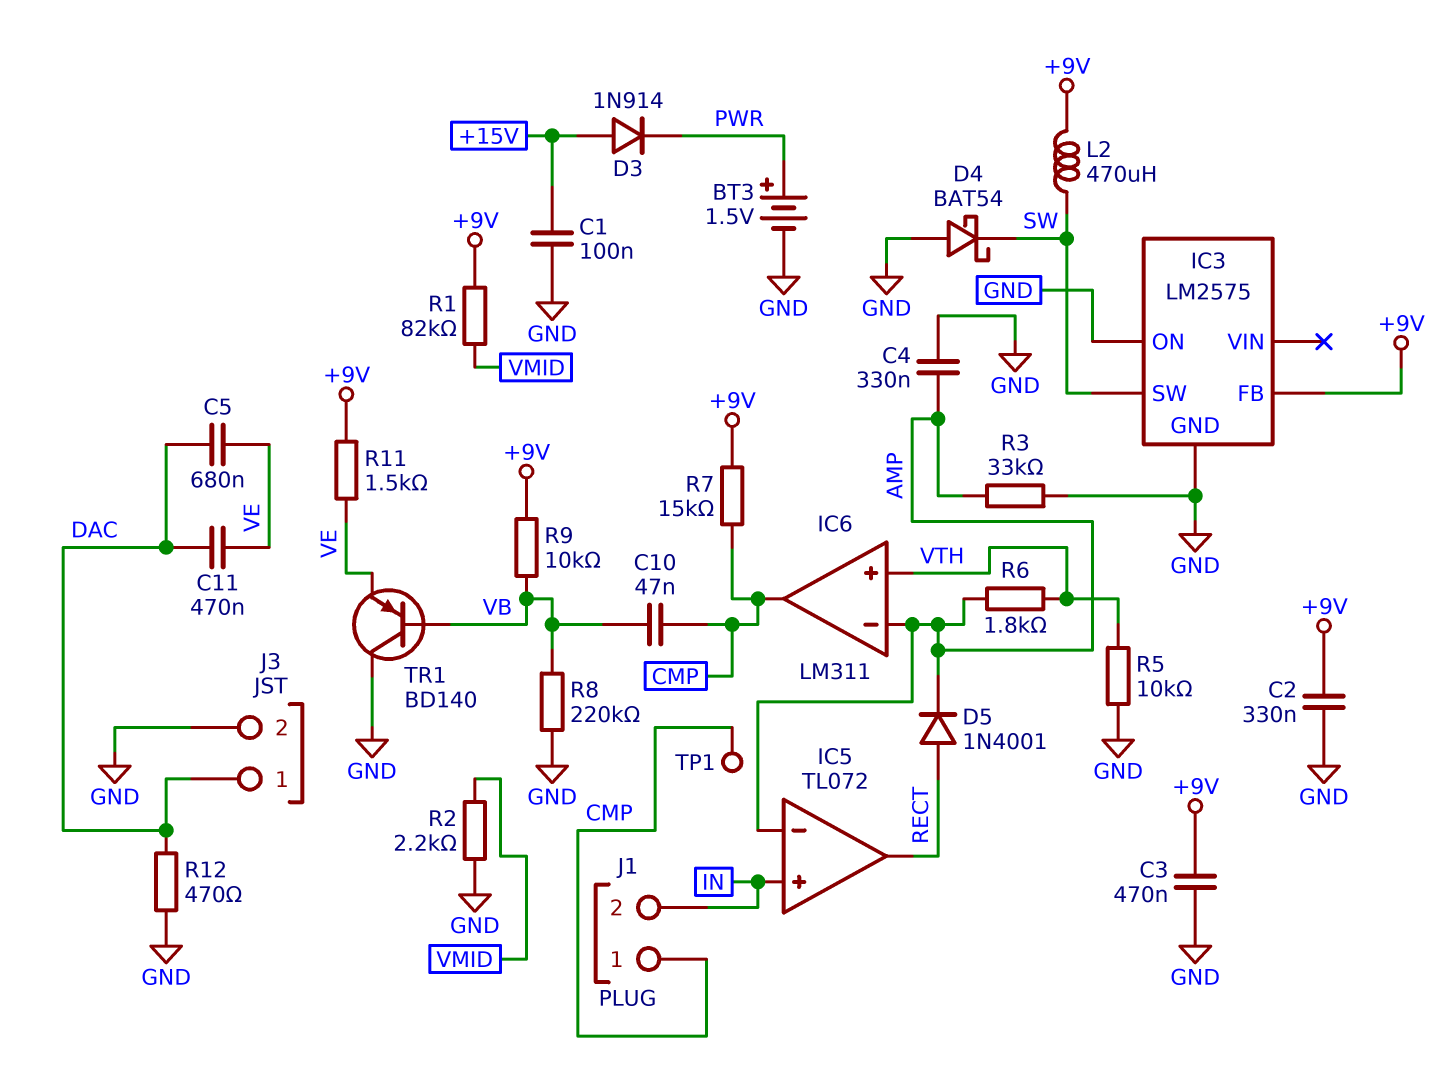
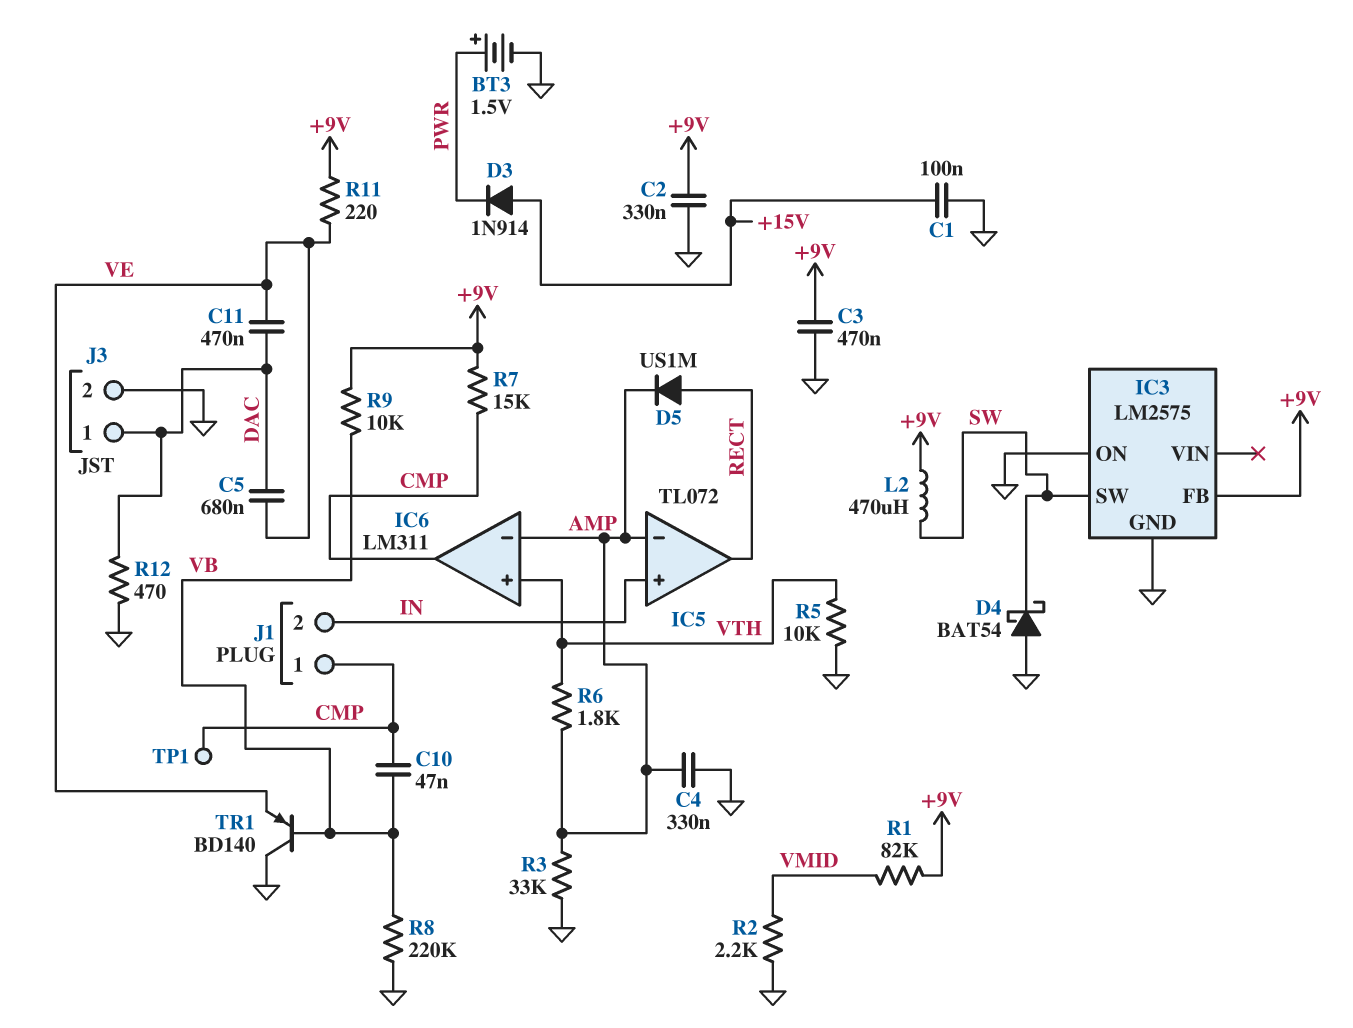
D5: diode 1N4001 (A RECT, K AMP) -> diode US1M (A RECT, K AMP)
R11: 1.5k (+9V, VE) -> 220 (+9V, VE)

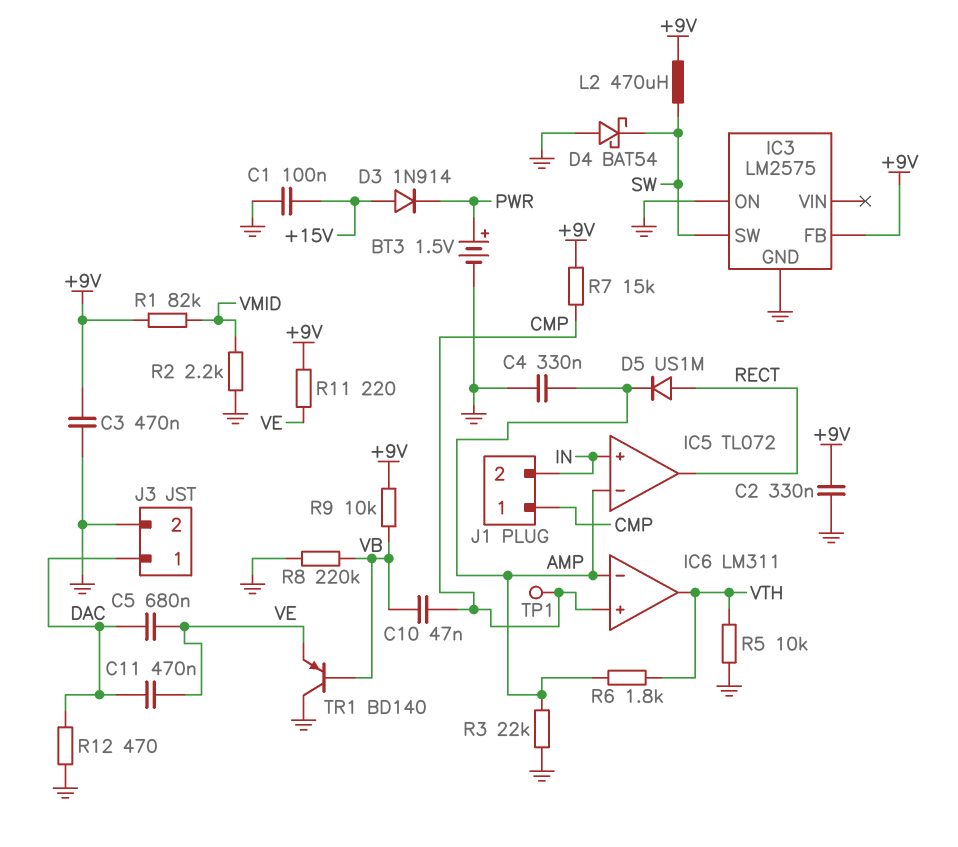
IC6 pin in+: VTH -> CMP
IC6 pin out: CMP -> VTH
R3: 33k (AMP, GND) -> 22k (AMP, GND)

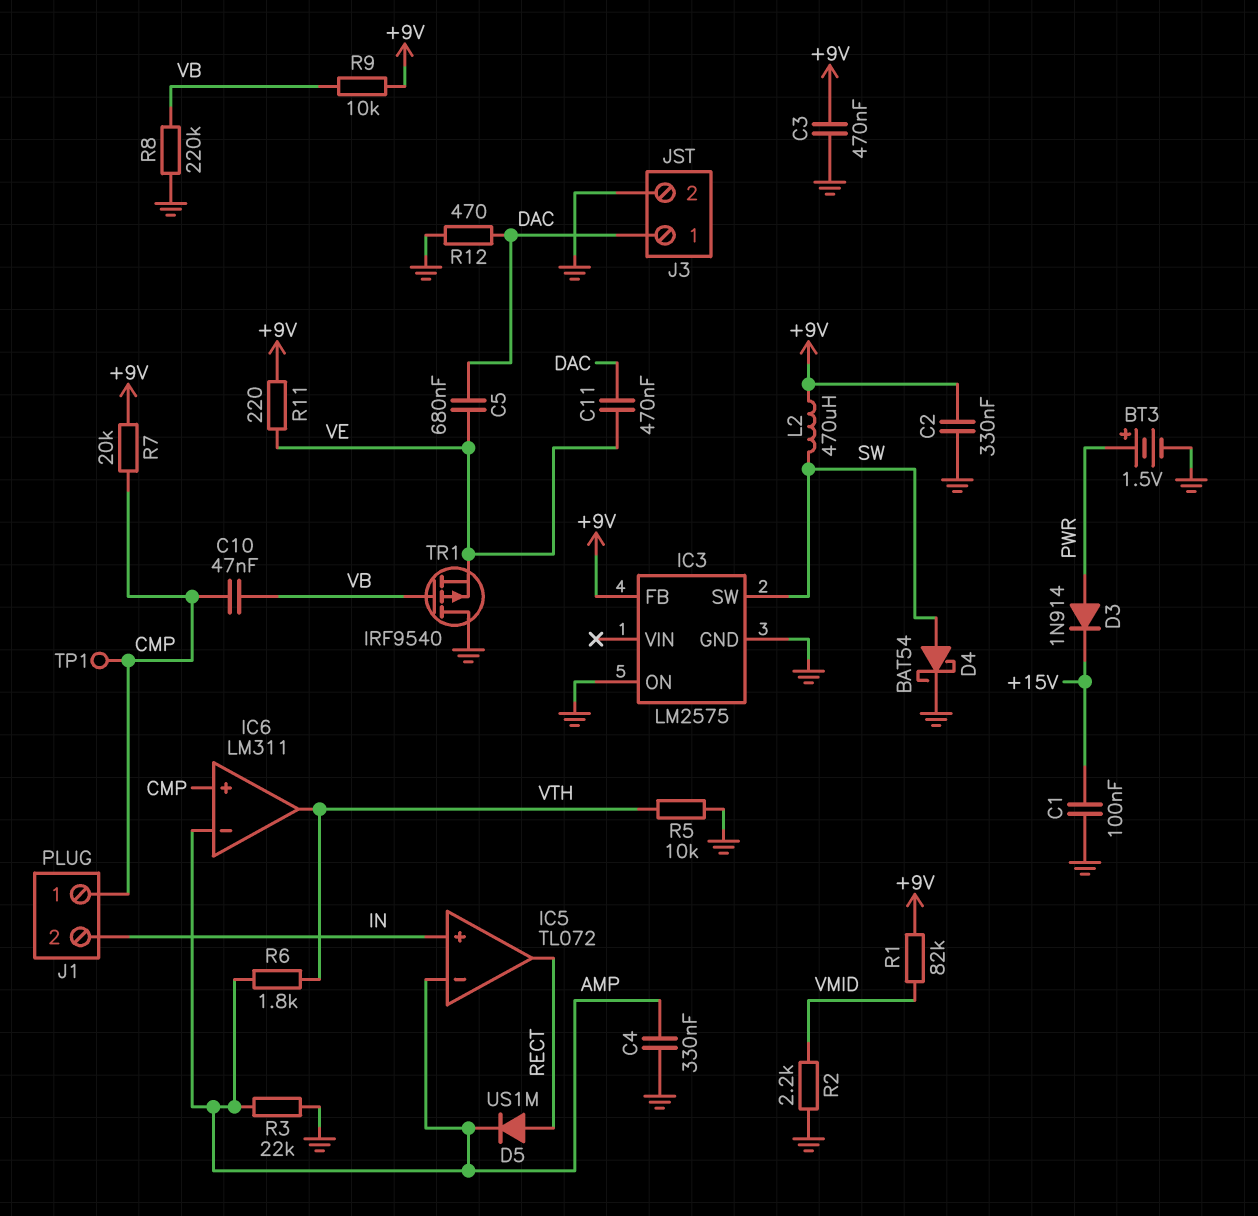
D3: diode 1N914 (A +15V, K PWR) -> diode 1N914 (A PWR, K +15V)
D4: schottky BAT54 (A GND, K SW) -> schottky BAT54 (A SW, K GND)
R7: 15k (+9V, CMP) -> 20k (+9V, CMP)
TR1: PNP BD140 (B VB, C GND, E VE) -> PMOS IRF9540 (G VB, D GND, S VE)

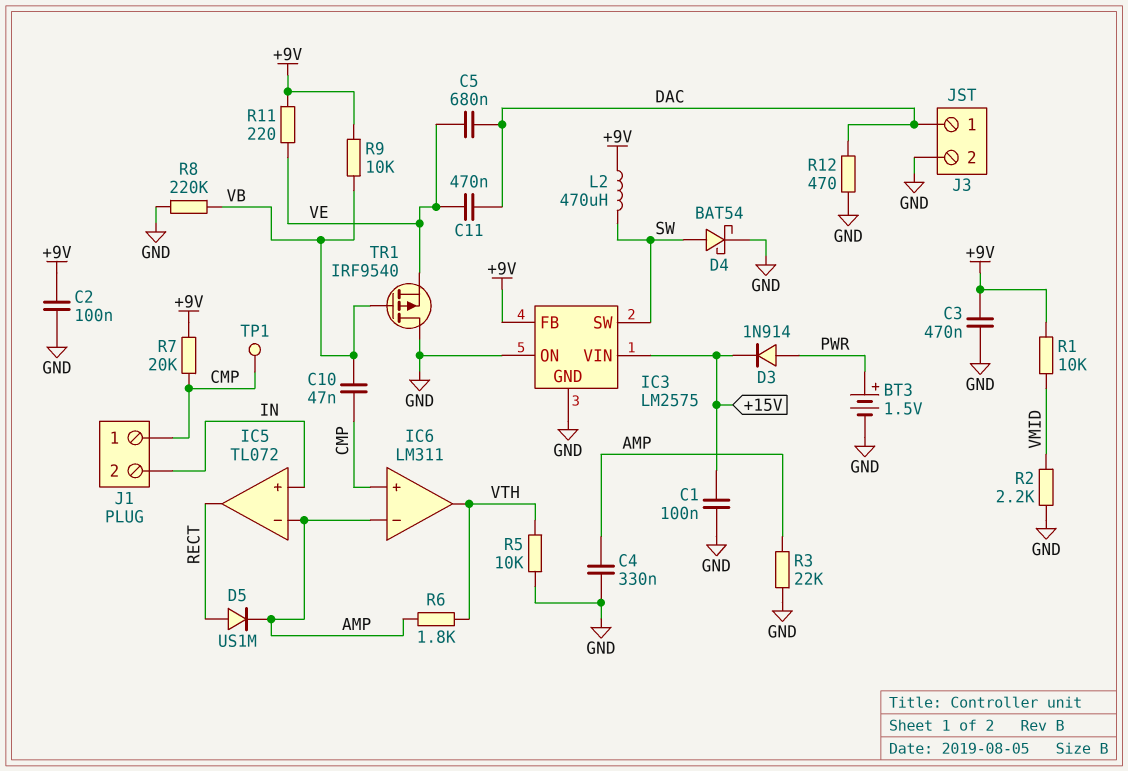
C2: 330nF (+9V, GND) -> 100nF (+9V, GND)
IC3 pin VIN: none -> +15V
R1: 82k (+9V, VMID) -> 10k (+9V, VMID)

